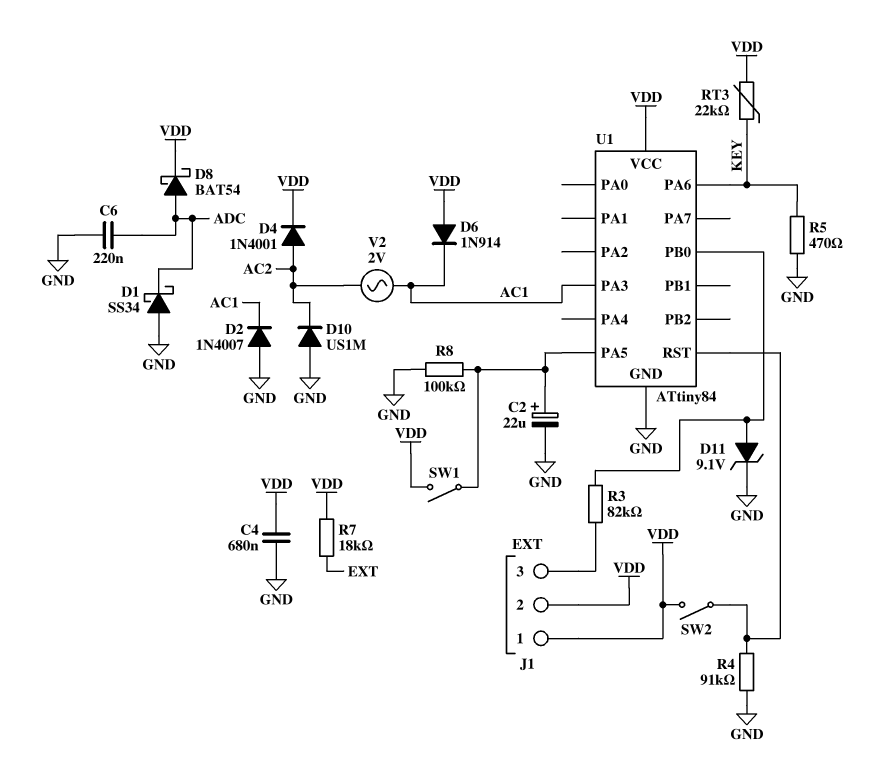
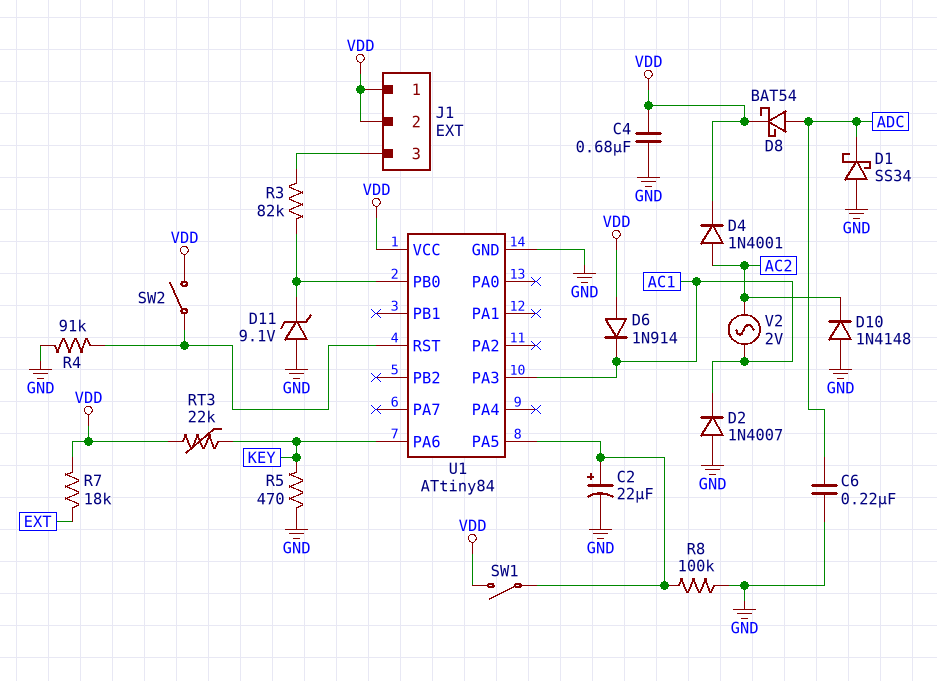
D10: diode US1M (A GND, K AC2) -> diode 1N4148 (A GND, K AC2)
D11: zener 9.1V (A U1/PB0, K GND) -> zener 9.1V (A GND, K U1/PB0)

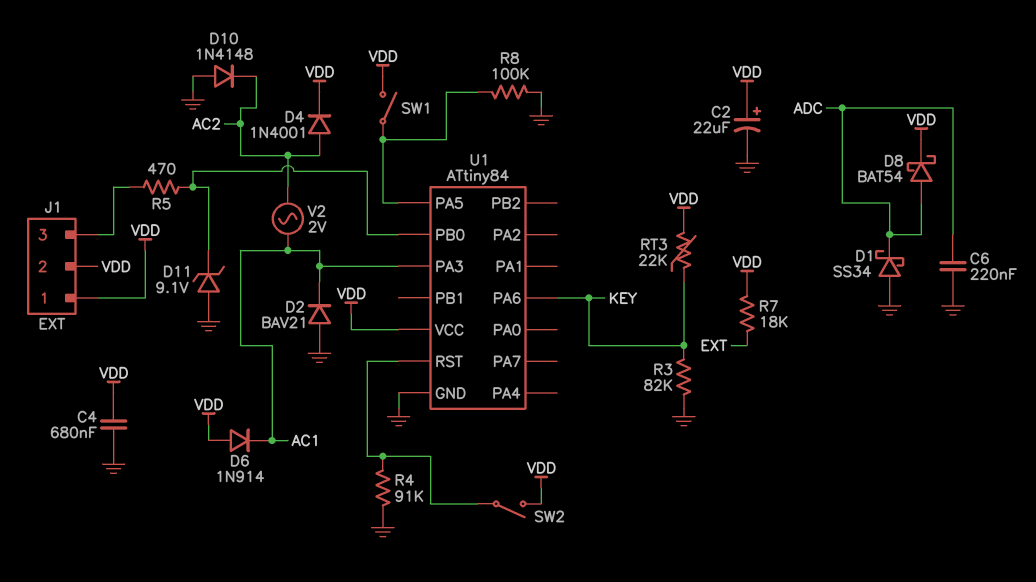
C2: 22uF (plus U1/PA5, minus GND) -> 22uF (plus VDD, minus GND)
D2: diode 1N4007 (A GND, K AC1) -> diode BAV21 (A GND, K AC1)
R3: 82k (J1/3, U1/PB0) -> 82k (GND, KEY)
R5: 470 (GND, KEY) -> 470 (J1/3, U1/PB0)

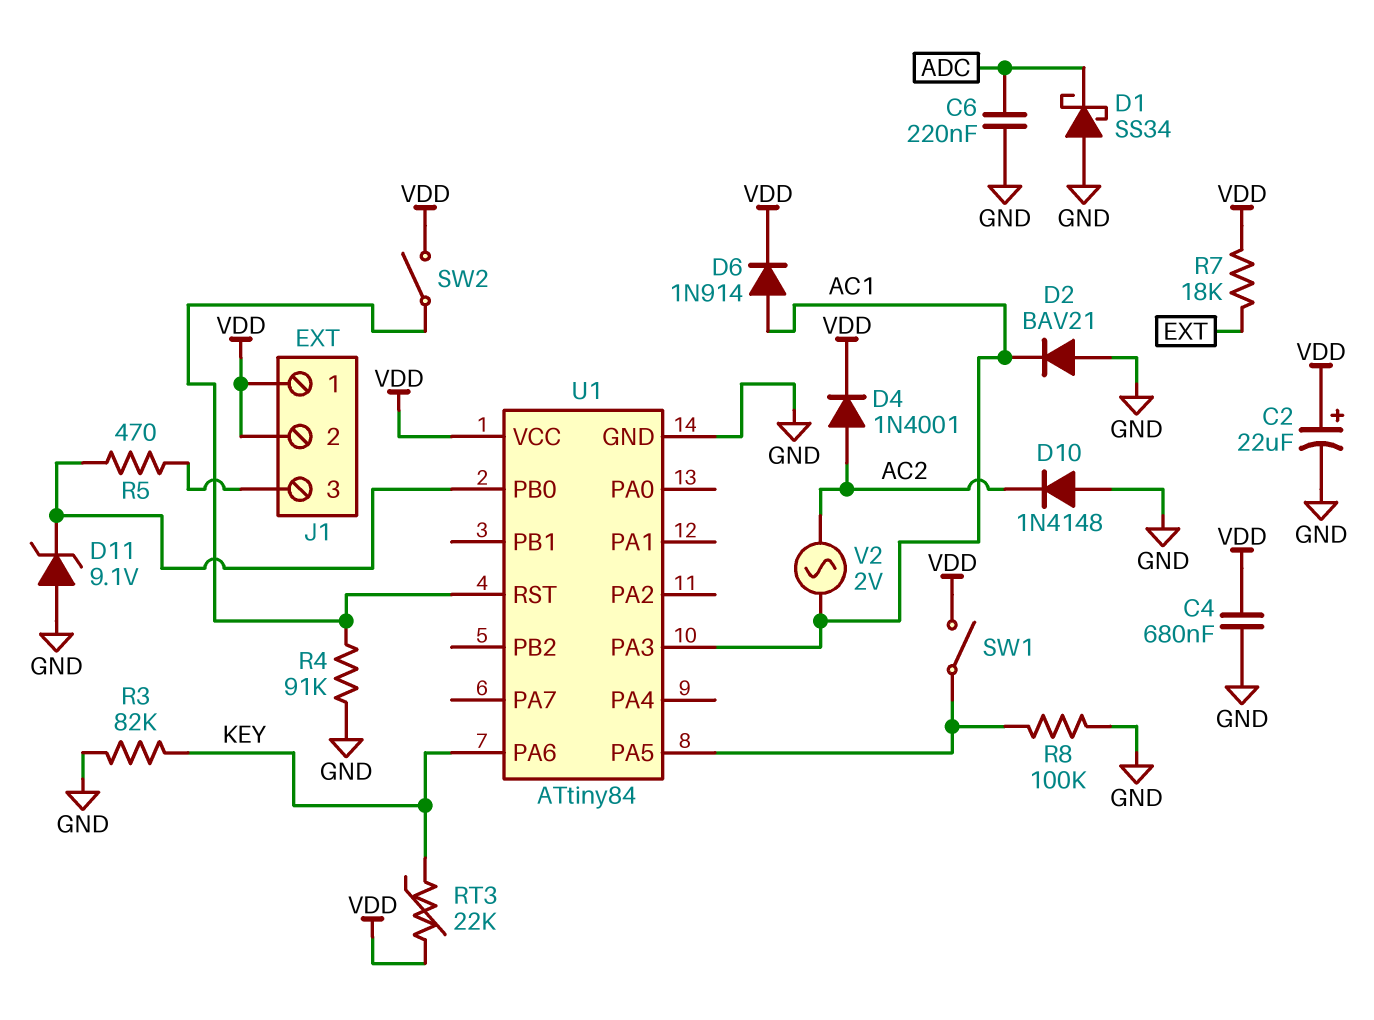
D6: diode 1N914 (A VDD, K AC1) -> diode 1N914 (A AC1, K VDD)
D8: schottky BAT54 (A ADC, K VDD) -> none

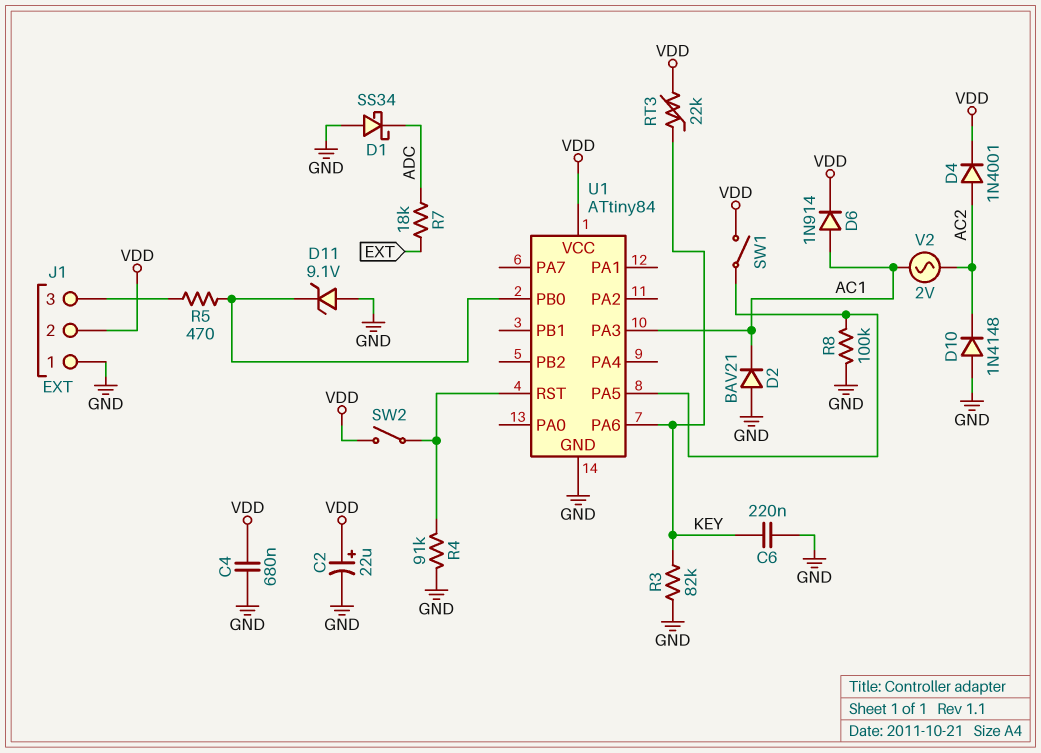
C6: 220nF (ADC, GND) -> 220nF (GND, KEY)
J1 pin 1: VDD -> GND
R7: 18k (EXT, VDD) -> 18k (ADC, EXT)

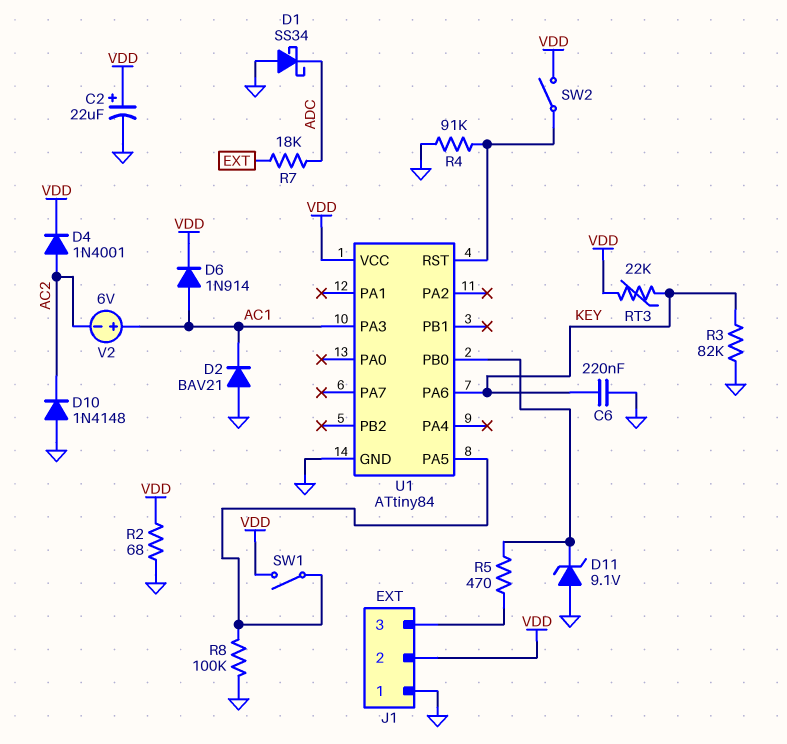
C4: 680nF (GND, VDD) -> none
R2: none -> 68 (GND, VDD)
V2: AC 2V (AC1, AC2) -> 6V (plus AC1, minus AC2)

